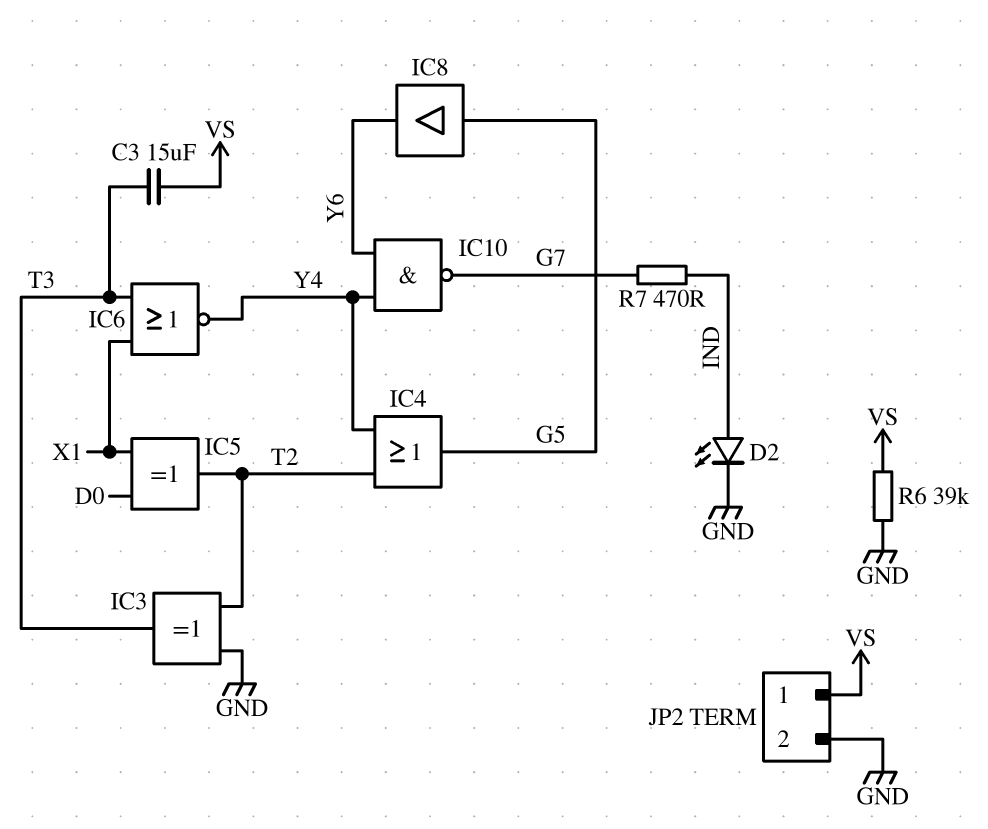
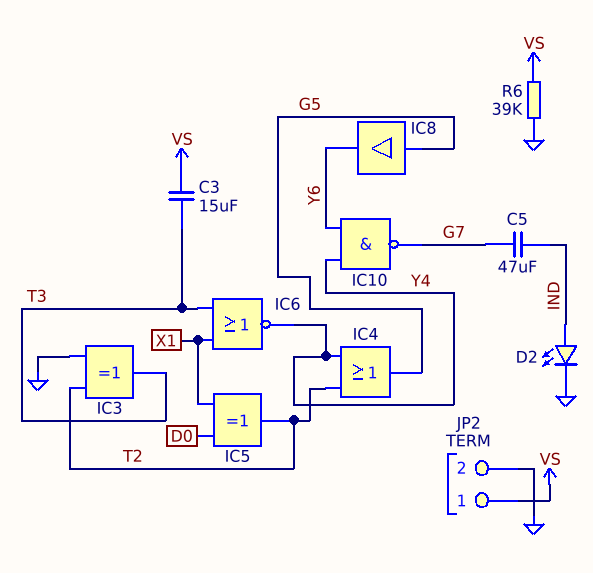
C5: none -> 47uF (G7, IND)
R7: 470 (G7, IND) -> none

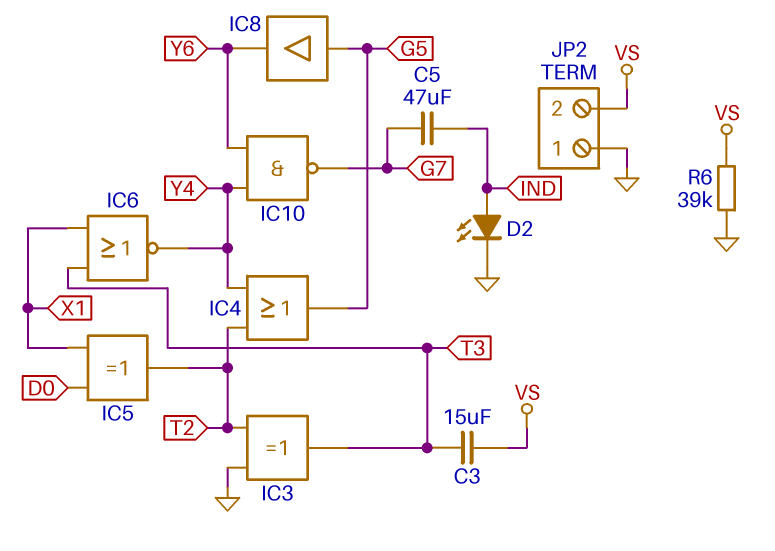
JP2 pin 1: VS -> GND
JP2 pin 2: GND -> VS

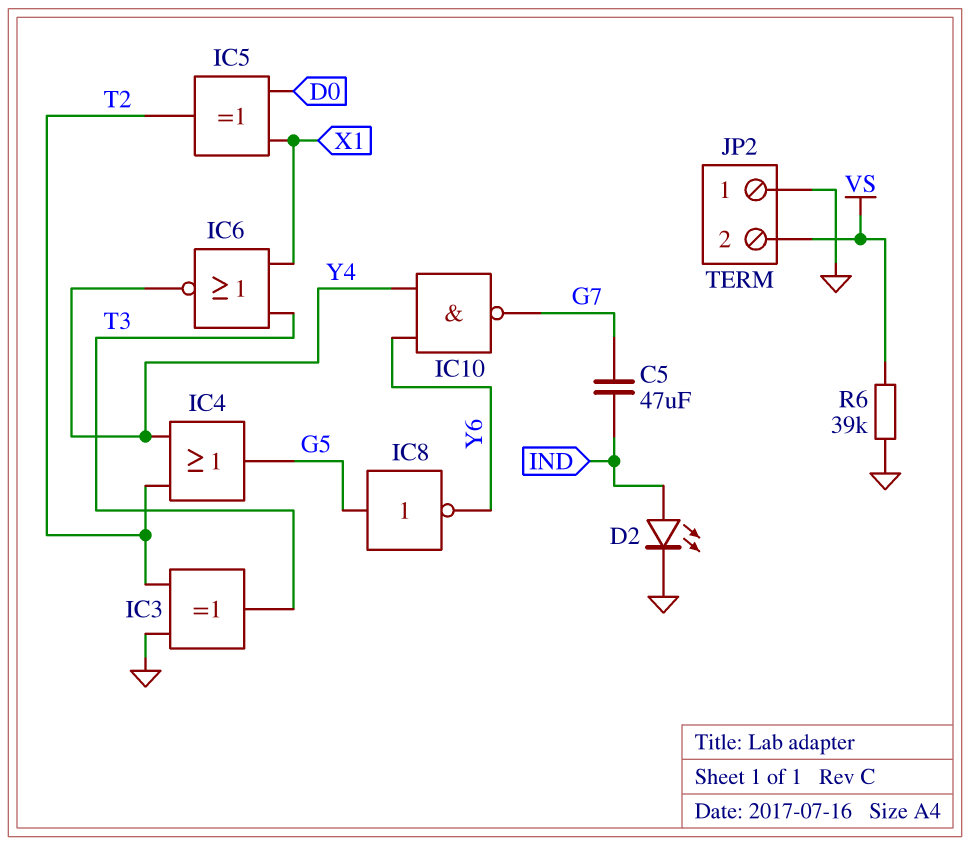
C3: 15uF (T3, VS) -> none
IC8: buffer (in G5, out Y6) -> NOT (in G5, out Y6)

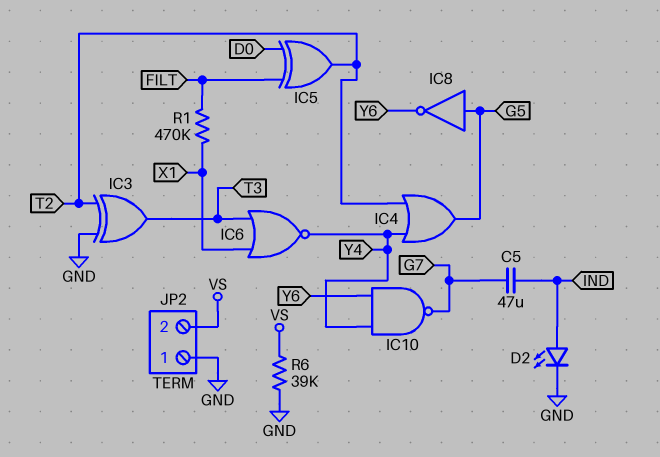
IC5: XOR (in D0, in X1, out T2) -> XOR (in D0, in FILT, out T2)
R1: none -> 470k (FILT, X1)

